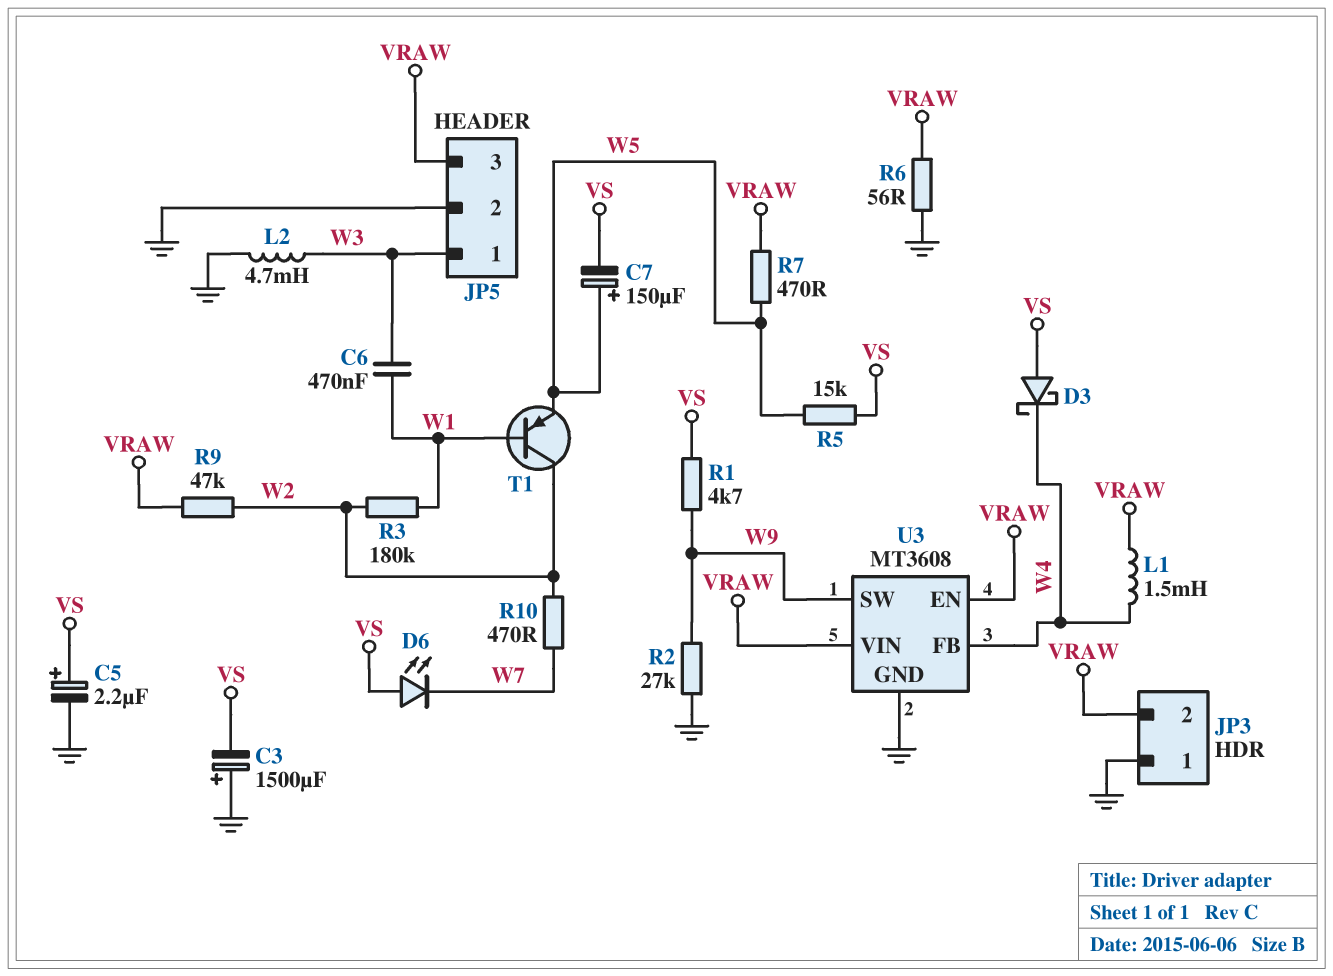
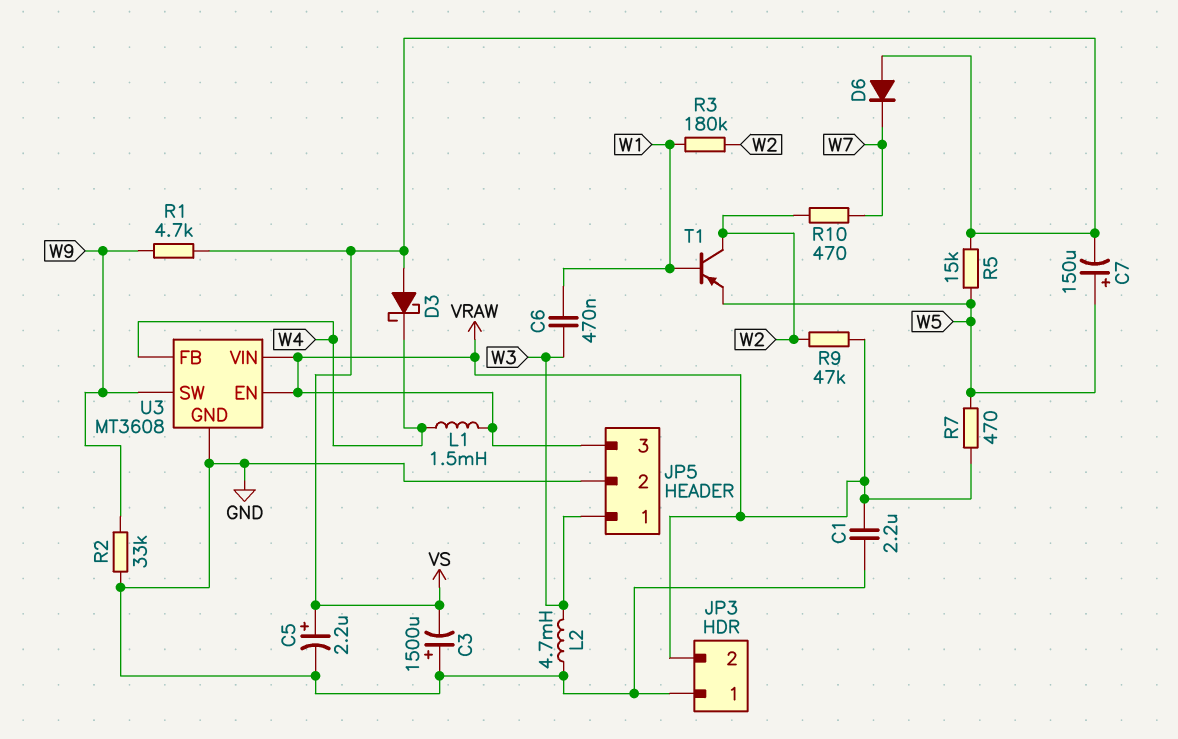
C1: none -> 2.2uF (GND, VRAW)
D6: LED (A VS, K W7) -> diode (A VS, K W7)
R2: 27k (GND, W9) -> 33k (GND, W9)
R6: 56 (GND, VRAW) -> none

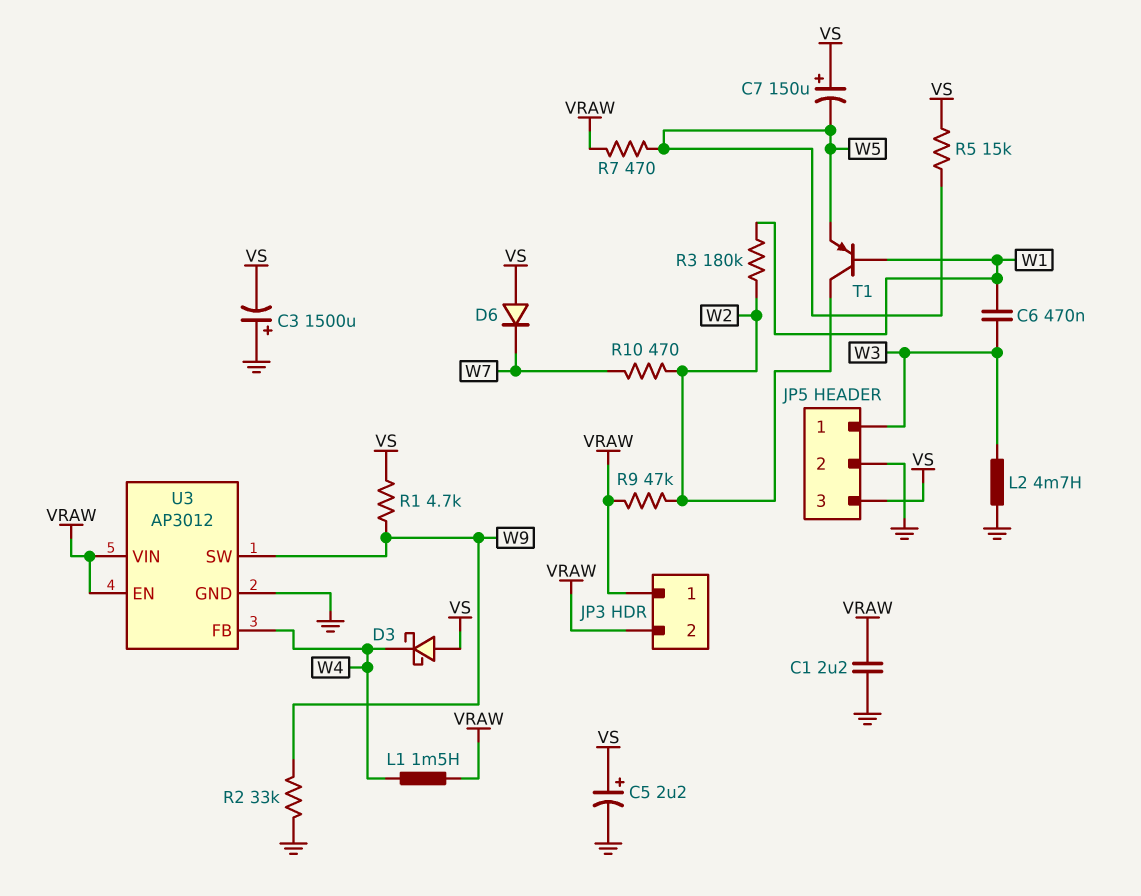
C7: 150uF (plus W5, minus VS) -> 150uF (plus VS, minus W5)
JP3 pin 1: GND -> VRAW
JP5 pin 3: VRAW -> VS
U3: MT3608 -> AP3012

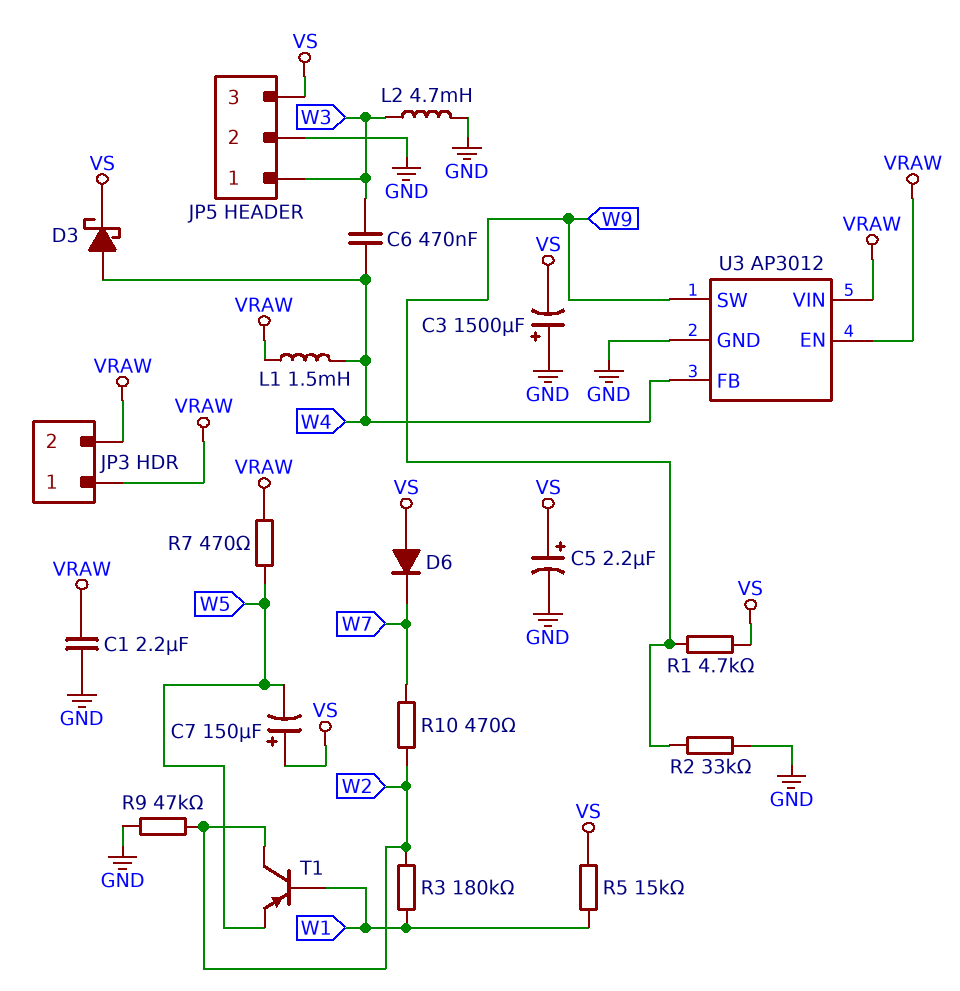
C6: 470nF (W1, W3) -> 470nF (W3, W4)
D3: schottky (A VS, K W4) -> schottky (A W4, K VS)
R5: 15k (VS, W5) -> 15k (VS, W1)
R9: 47k (VRAW, W2) -> 47k (GND, W2)

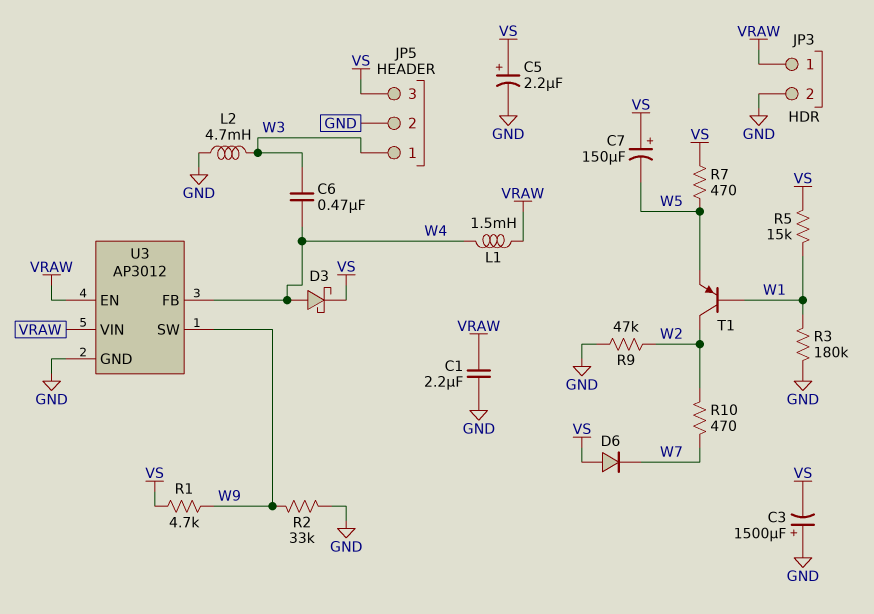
JP3 pin 2: VRAW -> GND
R3: 180k (W1, W2) -> 180k (GND, W1)
R7: 470 (VRAW, W5) -> 470 (VS, W5)

